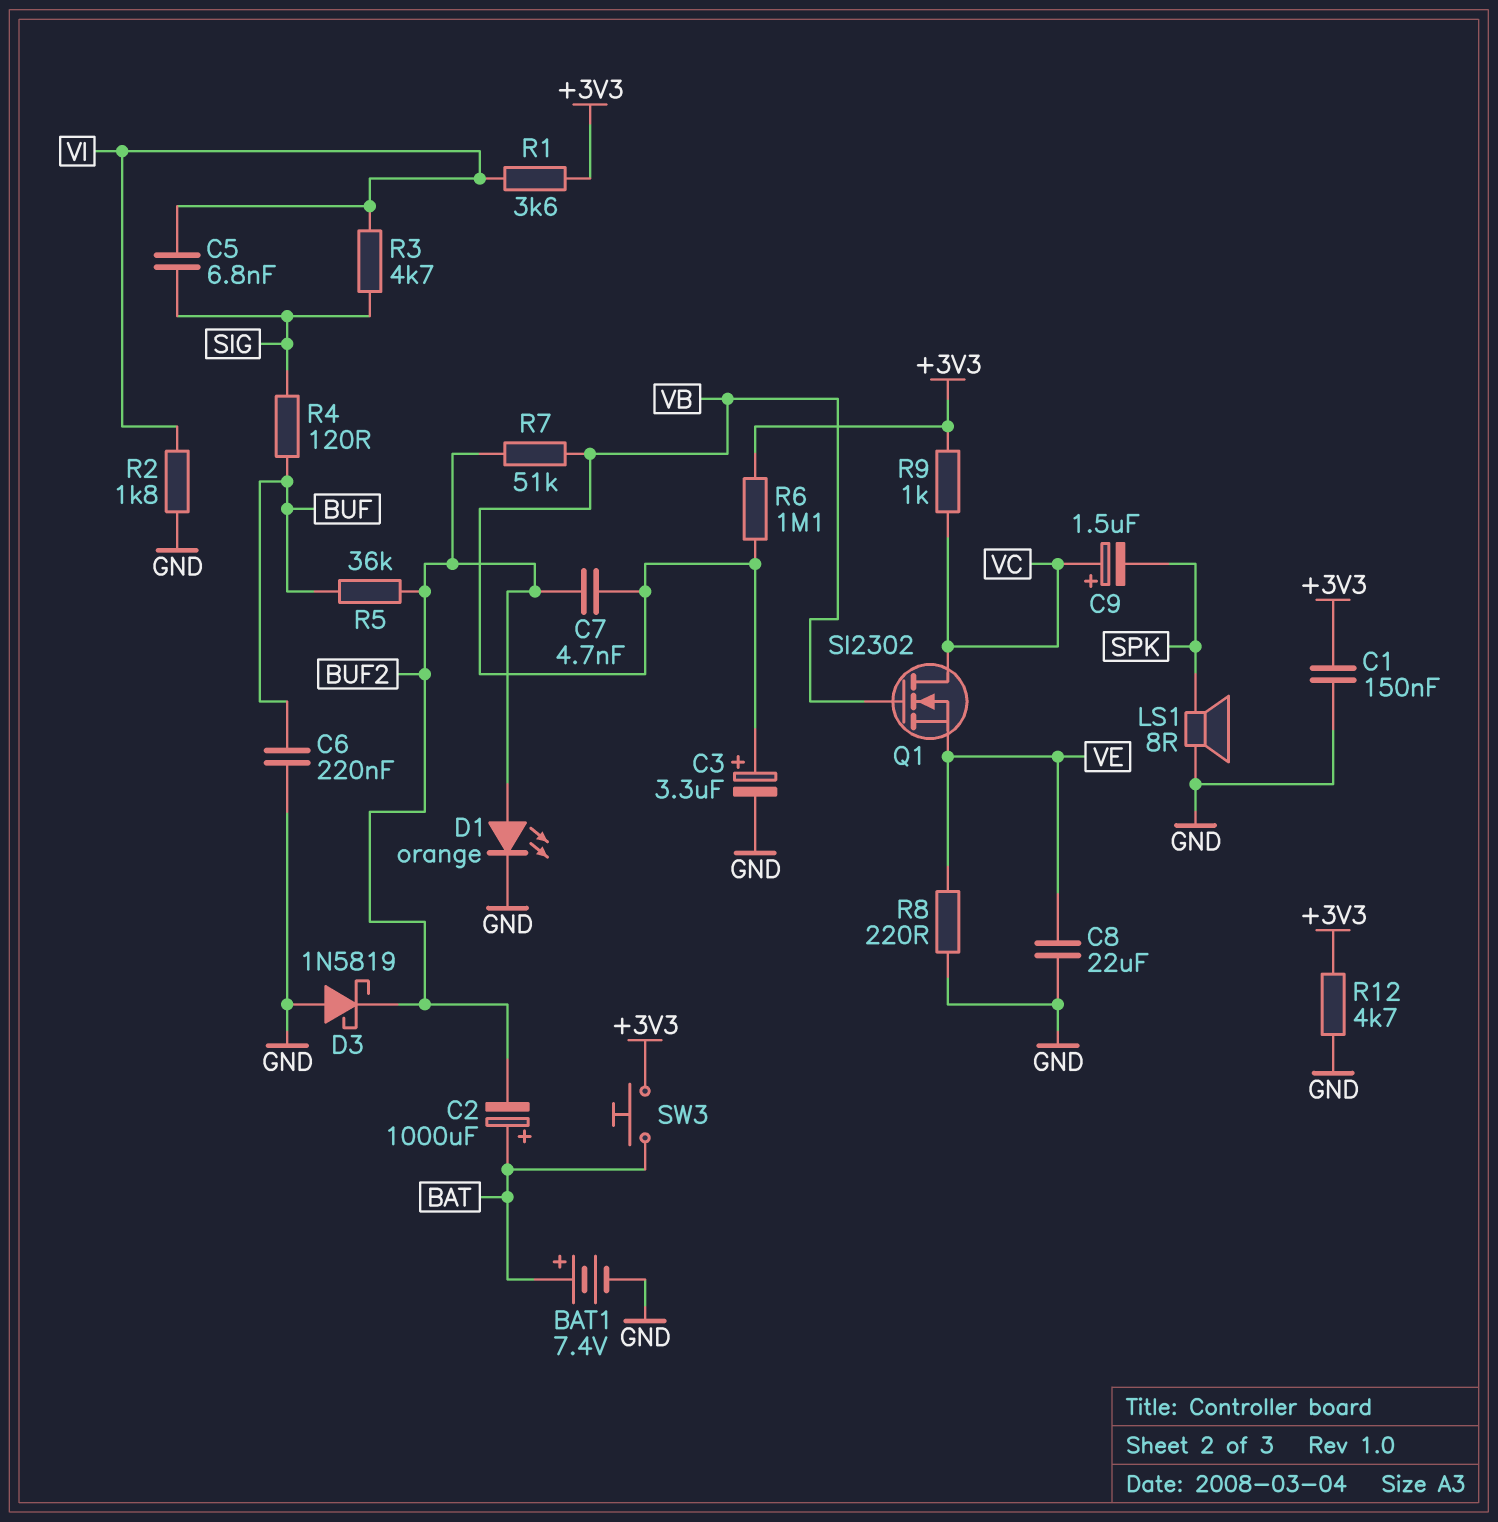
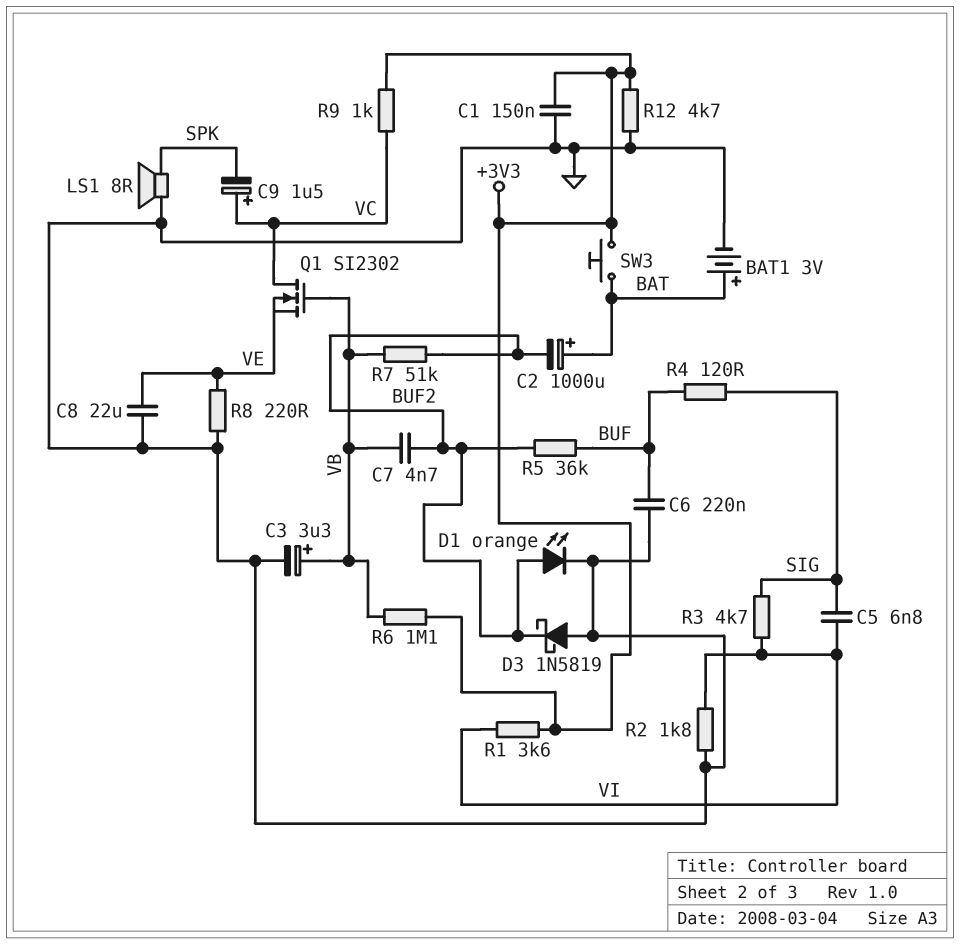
BAT1: 7.4V (plus BAT, minus GND) -> 3V (plus BAT, minus GND)

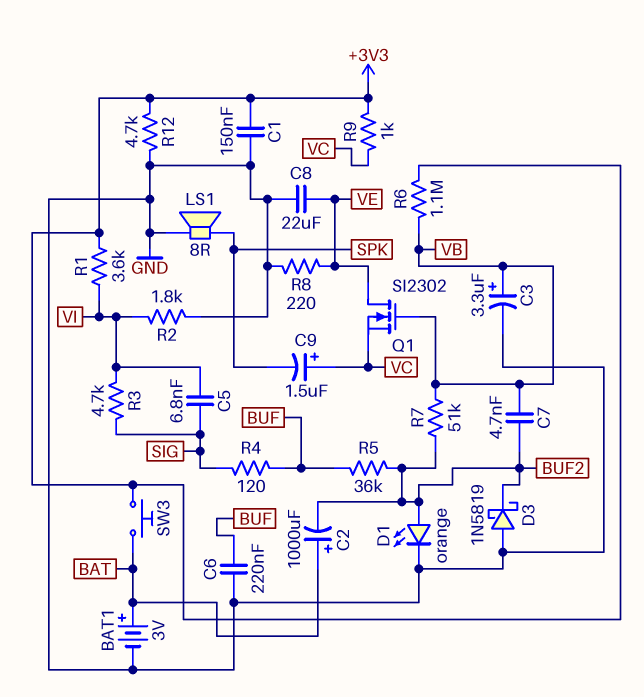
Q1: NMOS SI2302 (G VB, D VC, S VE) -> NMOS SI2302 (G VB, D VE, S VC)

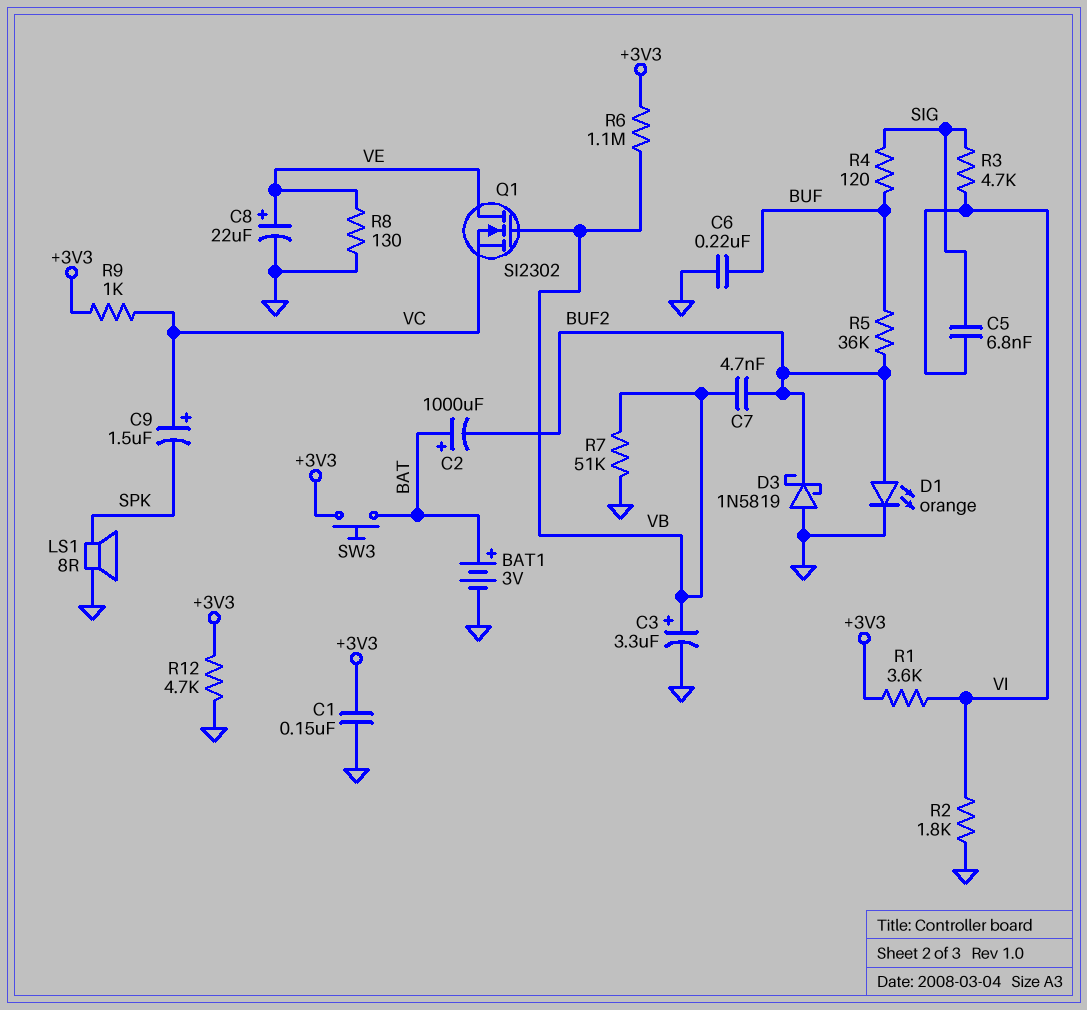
C8: 22uF (GND, VE) -> 22uF (plus VE, minus GND)
R7: 51k (BUF2, VB) -> 51k (GND, VB)
R8: 220 (GND, VE) -> 130 (GND, VE)

